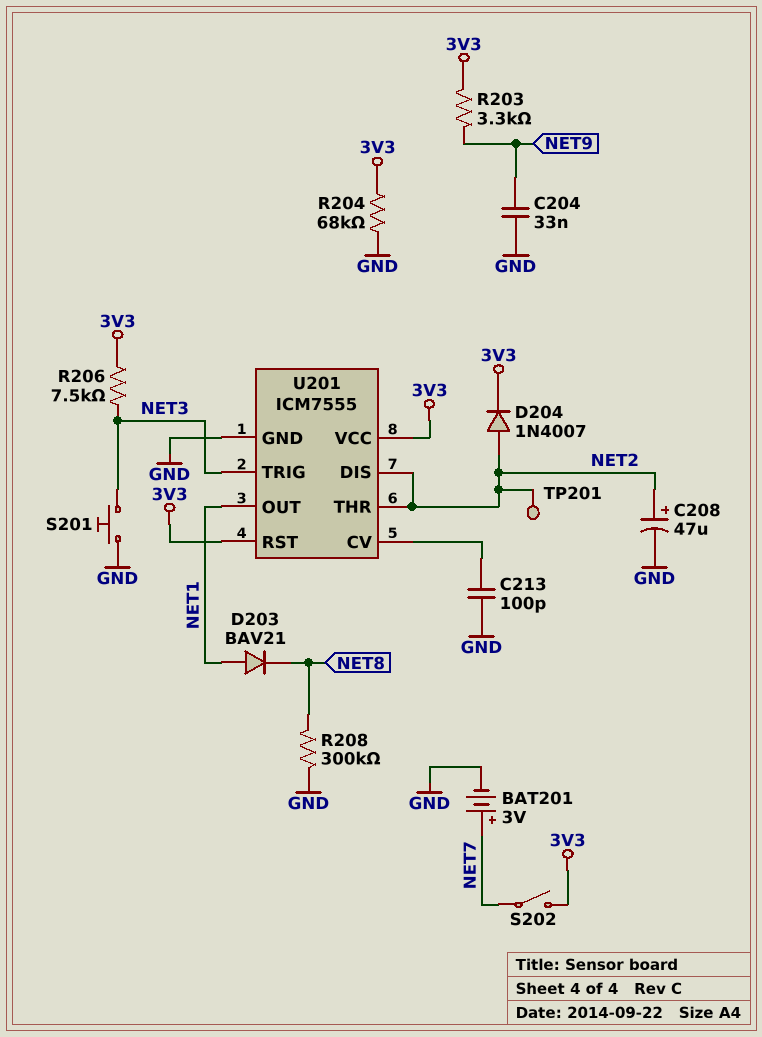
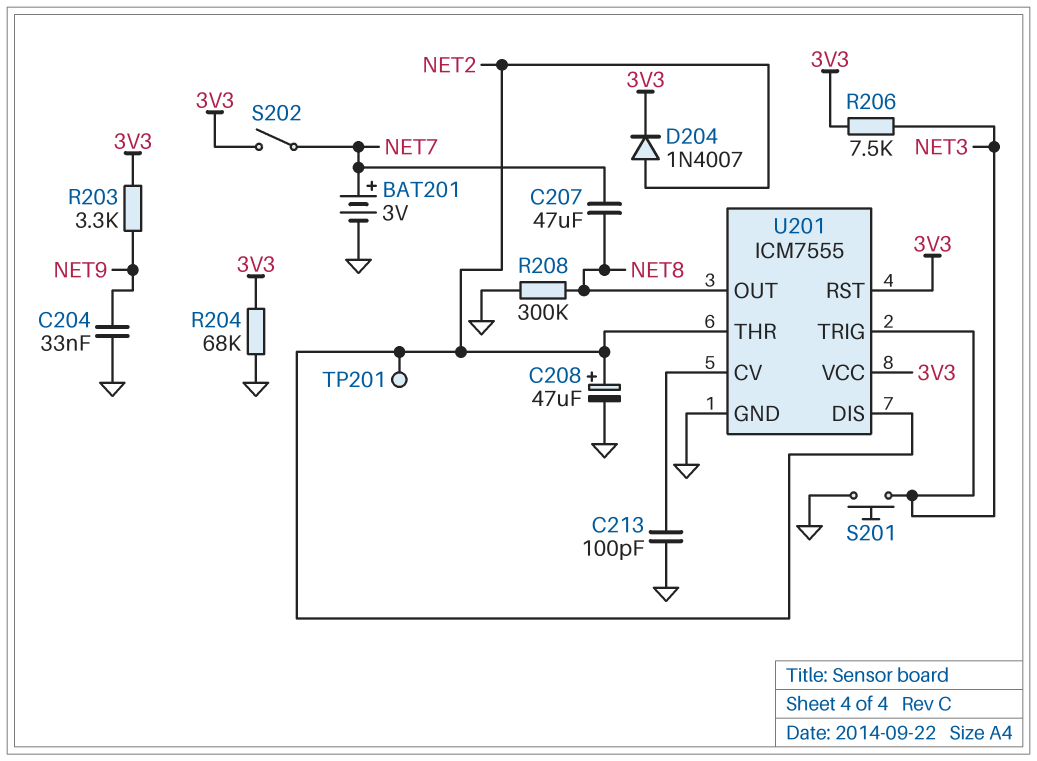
C207: none -> 47uF (NET7, NET8)
D203: diode BAV21 (A NET1, K NET8) -> none
U201 pin OUT: NET1 -> NET8

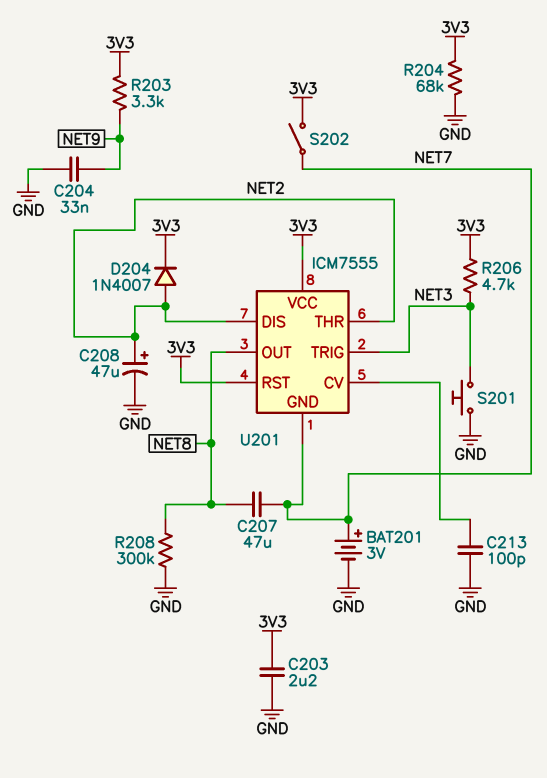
C203: none -> 2.2uF (3V3, GND)
R206: 7.5k (3V3, NET3) -> 4.7k (3V3, NET3)
TP201: test point (NET2) -> none
U201 pin GND: GND -> NET7

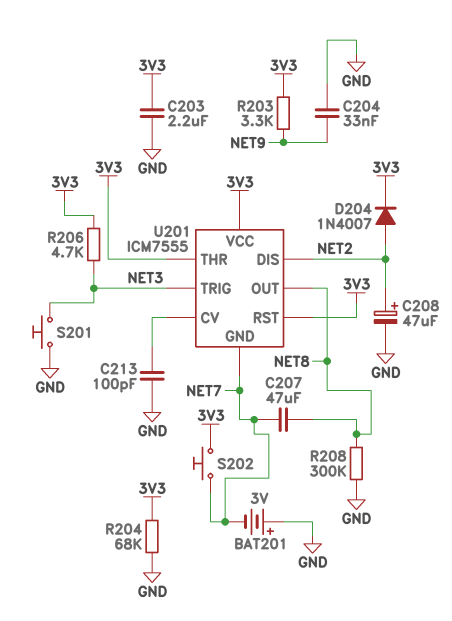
BAT201: 3V (plus NET7, minus GND) -> 3V (plus GND, minus NET7)
S202: switch (3V3, NET7) -> button (3V3, NET7)
U201 pin THR: NET2 -> 3V3

